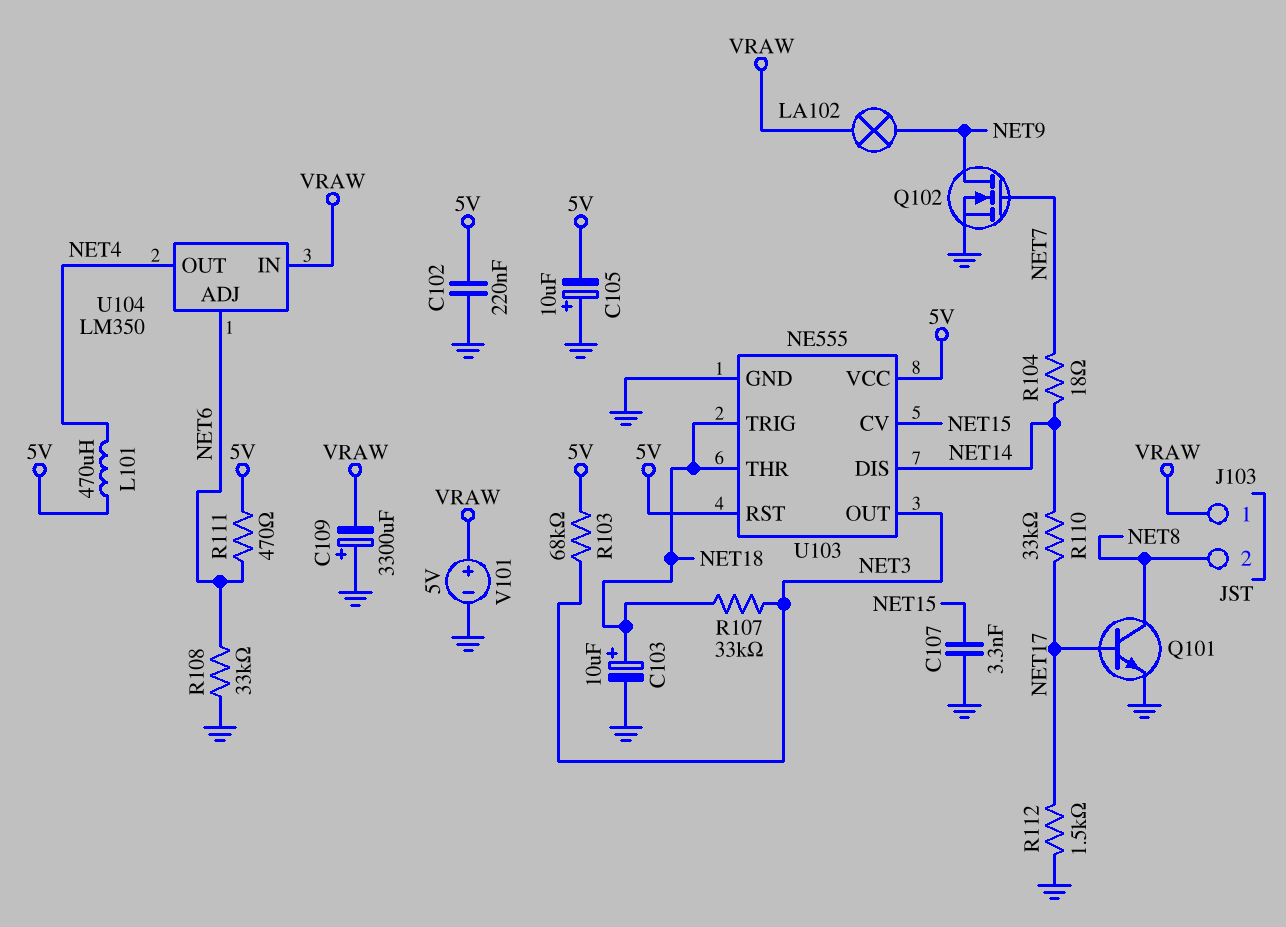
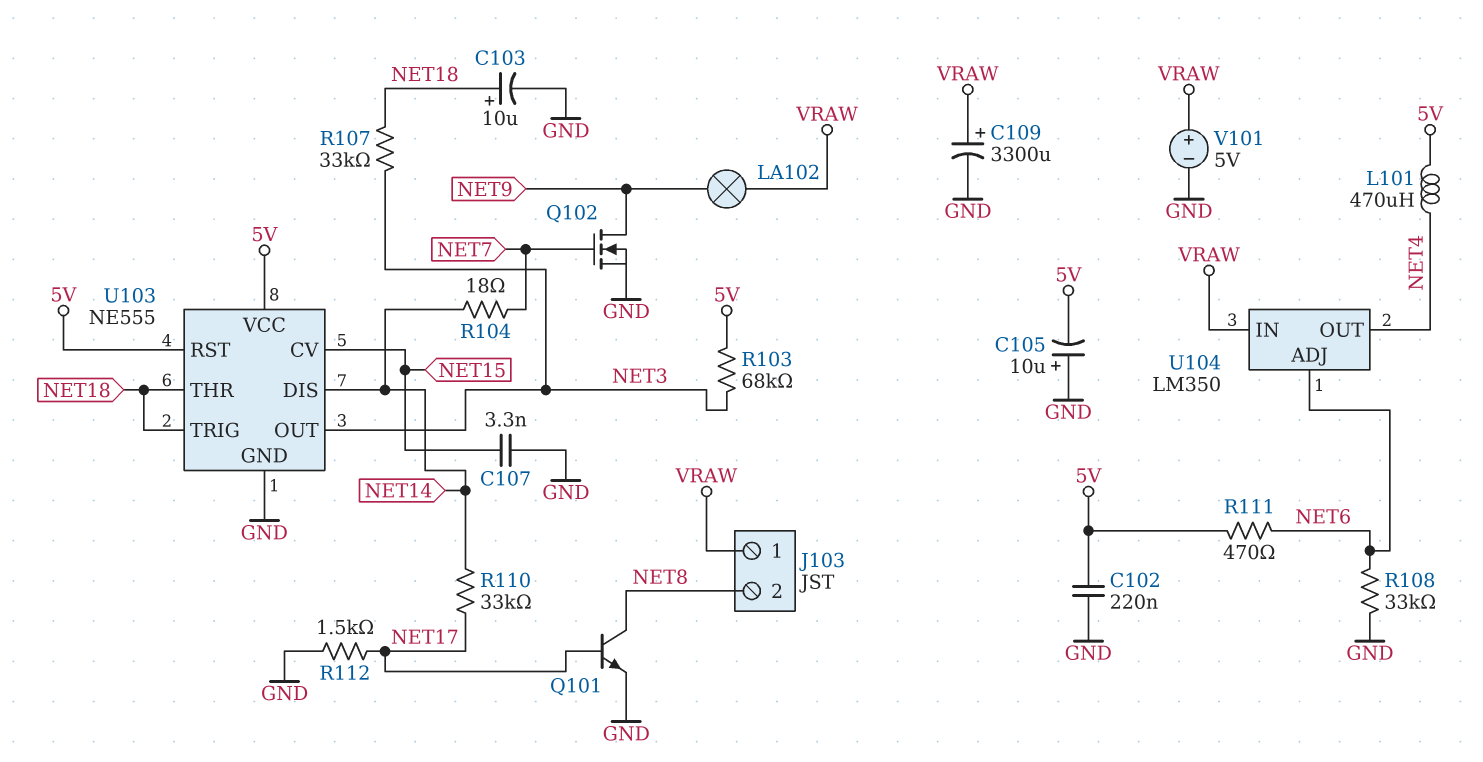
C109: 3300uF (plus GND, minus VRAW) -> 3300uF (plus VRAW, minus GND)

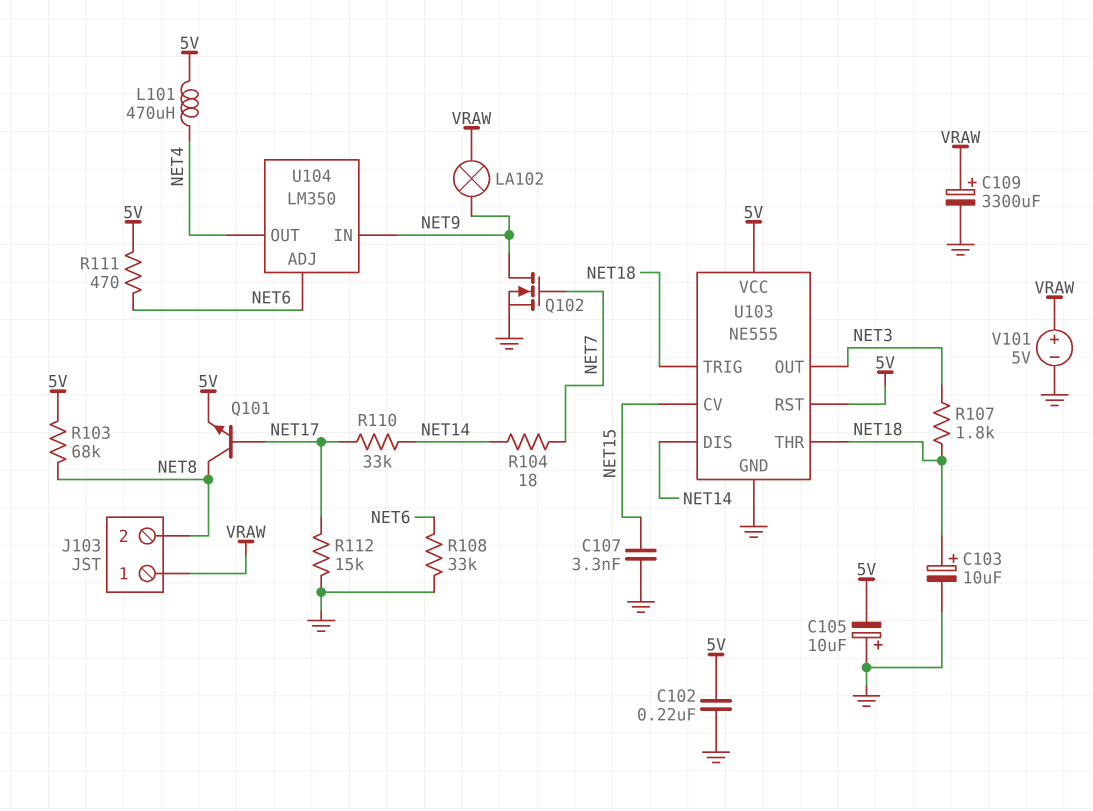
Q101: NPN (B NET17, C NET8, E GND) -> NPN (B NET17, C NET8, E 5V)
R103: 68k (5V, NET3) -> 68k (5V, NET8)
R107: 33k (NET3, NET18) -> 1.8k (NET3, NET18)
R112: 1.5k (GND, NET17) -> 15k (GND, NET17)
U104 pin IN: VRAW -> NET9

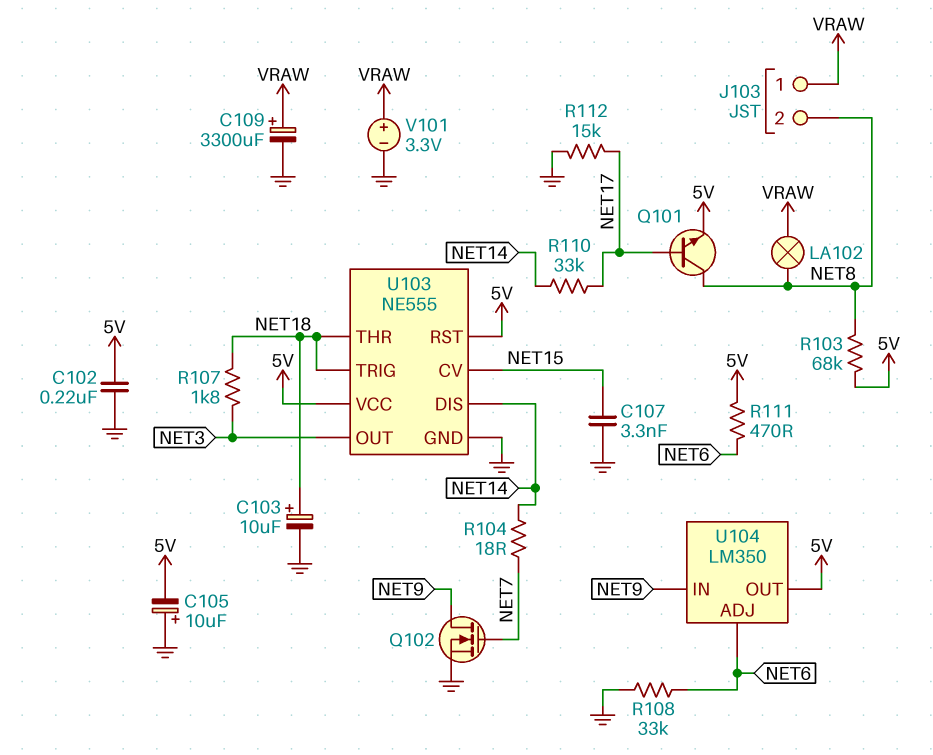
L101: 470uH (5V, NET4) -> none
LA102: lamp (NET9, VRAW) -> lamp (NET8, VRAW)
U104 pin OUT: NET4 -> 5V
V101: 5V (plus VRAW, minus GND) -> 3.3V (plus VRAW, minus GND)

